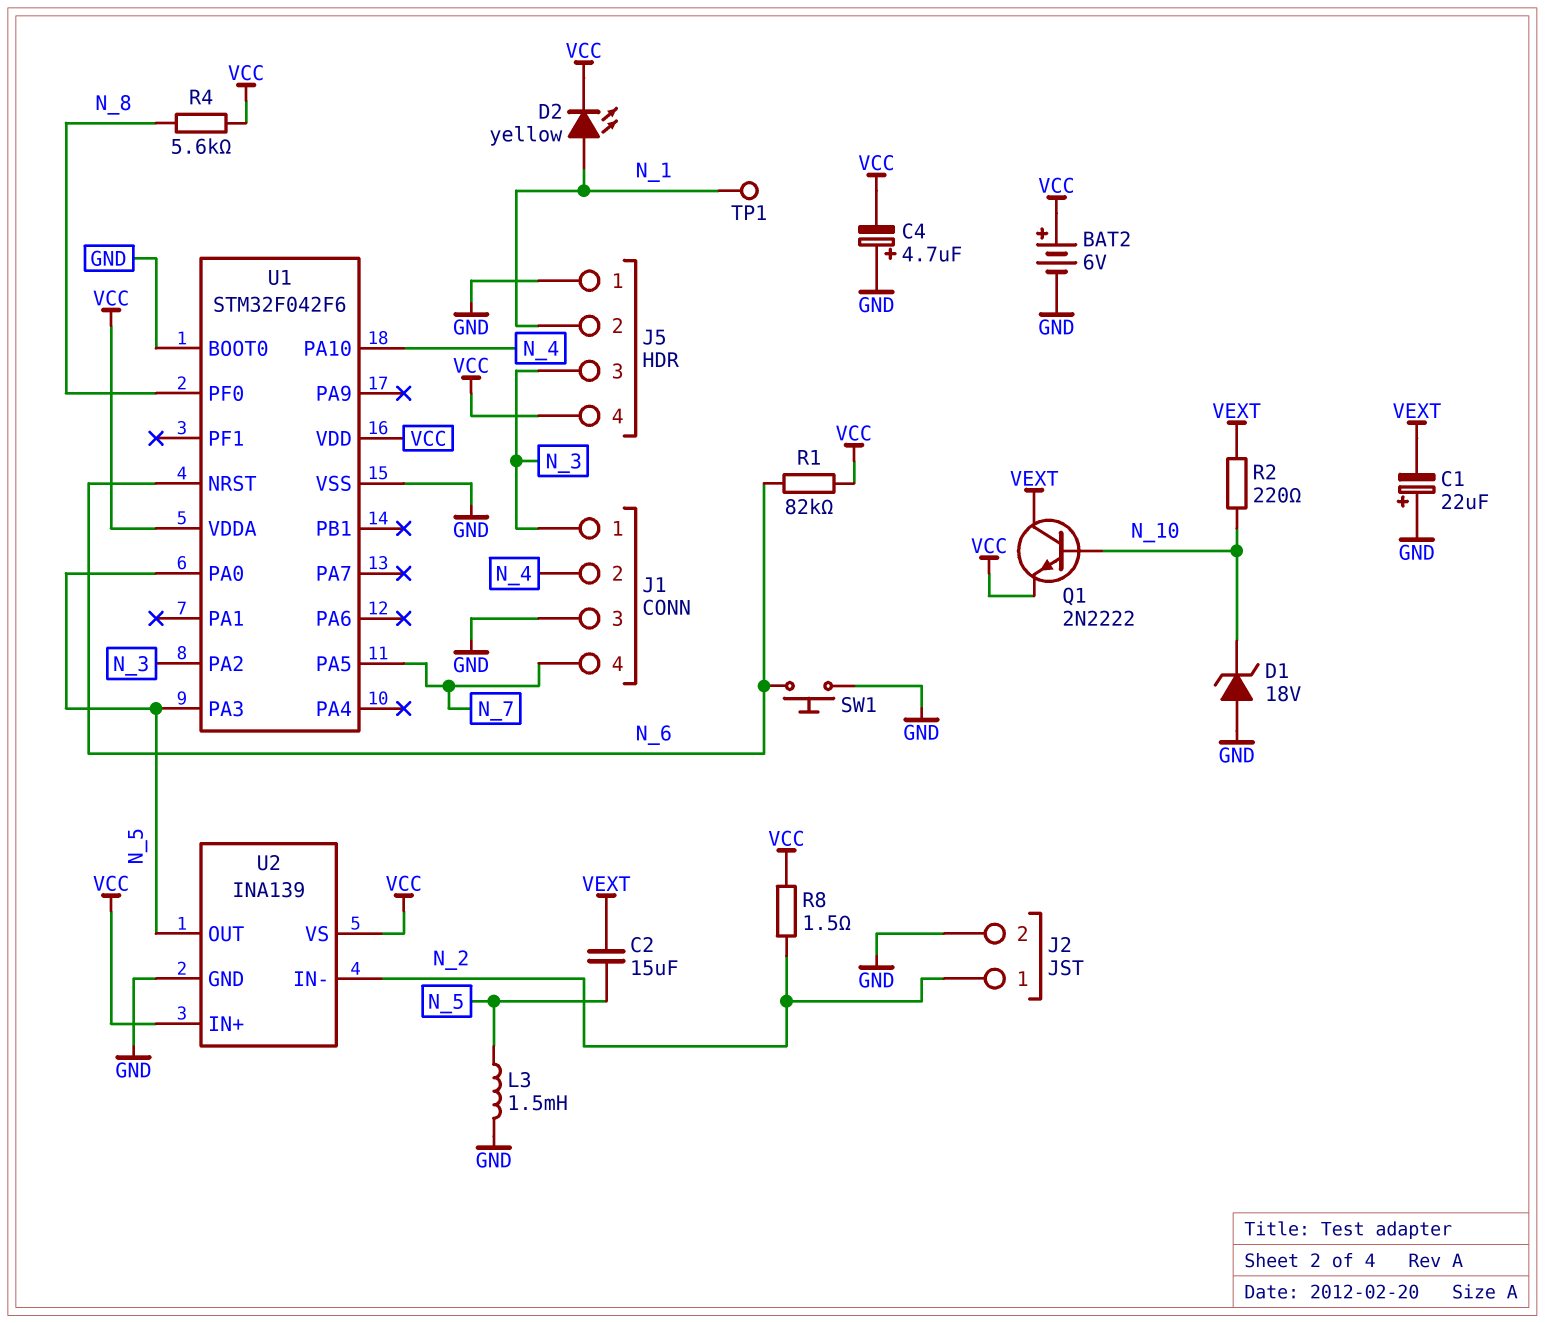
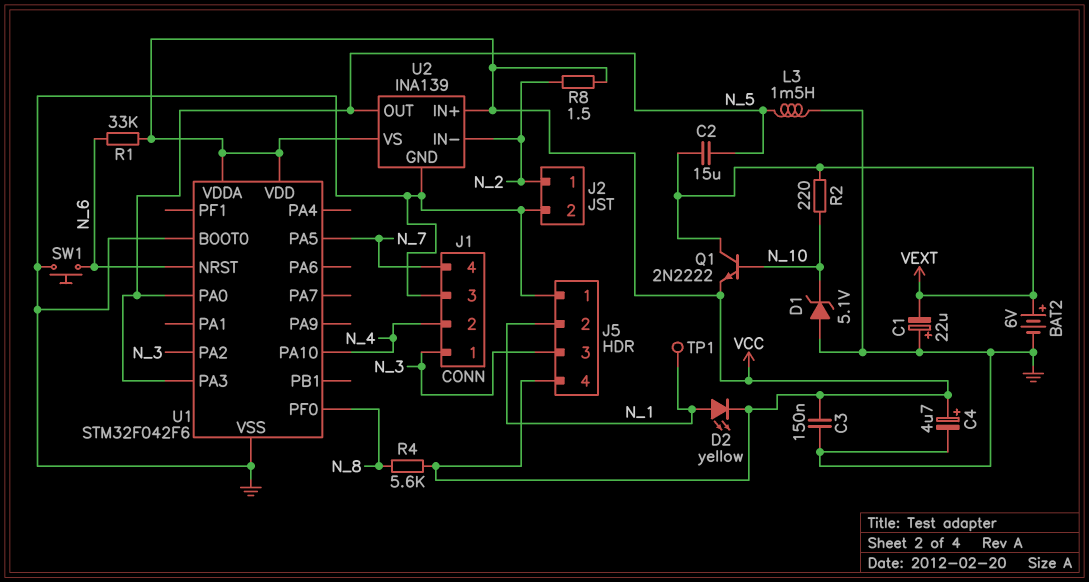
BAT2: 6V (plus VCC, minus GND) -> 6V (plus VEXT, minus GND)
C3: none -> 150nF (GND, VCC)
C4: 4.7uF (plus GND, minus VCC) -> 4.7uF (plus VCC, minus GND)
D1: zener 18V (A GND, K N_10) -> zener 5.1V (A GND, K N_10)
R1: 82k (N_6, VCC) -> 33k (N_6, VCC)

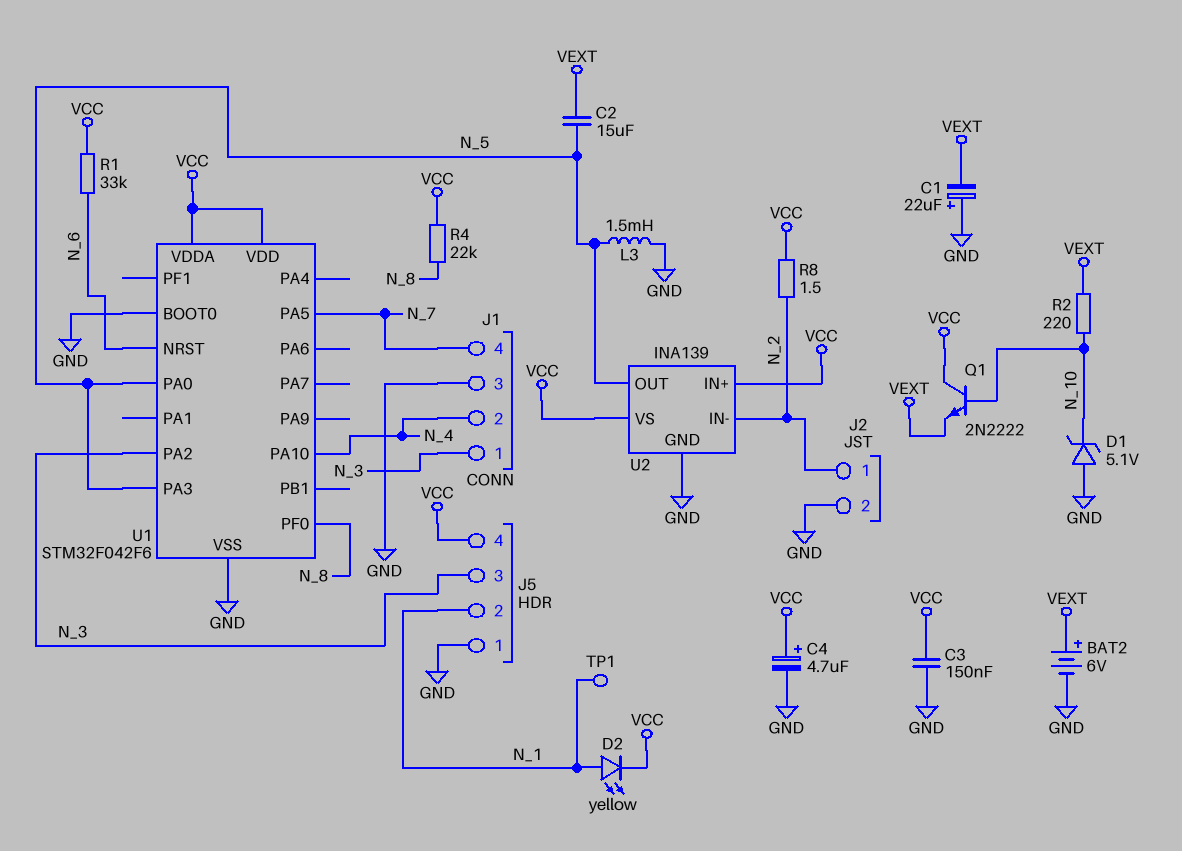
Q1: NPN 2N2222 (B N_10, C VEXT, E VCC) -> NPN 2N2222 (B N_10, C VCC, E VEXT)
R4: 5.6k (N_8, VCC) -> 22k (N_8, VCC)
SW1: button (GND, N_6) -> none

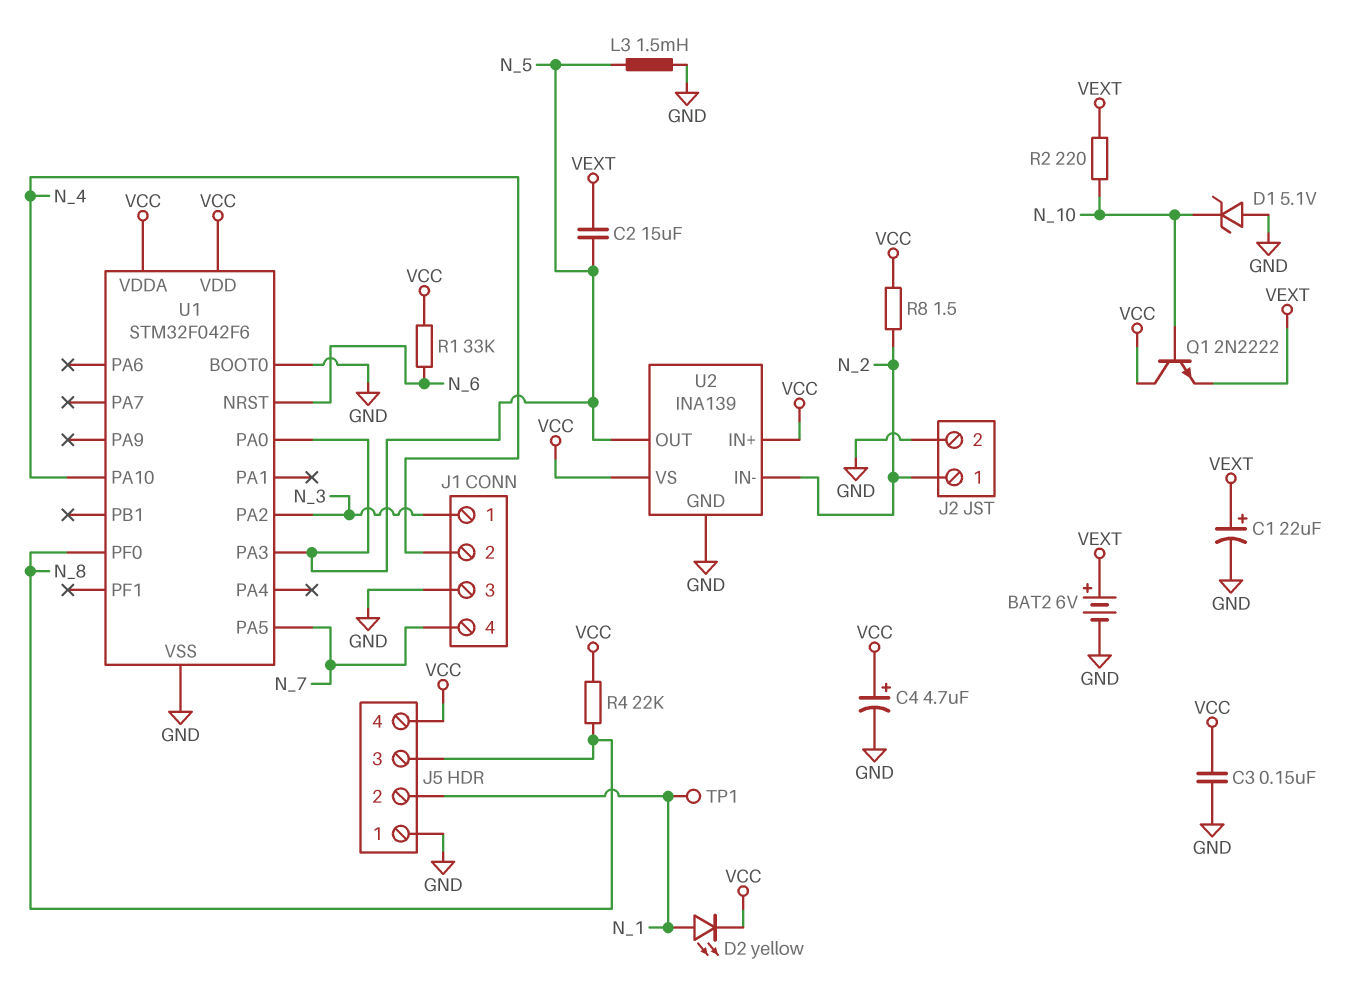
C1: 22uF (plus GND, minus VEXT) -> 22uF (plus VEXT, minus GND)
J5 pin 3: N_3 -> N_8

